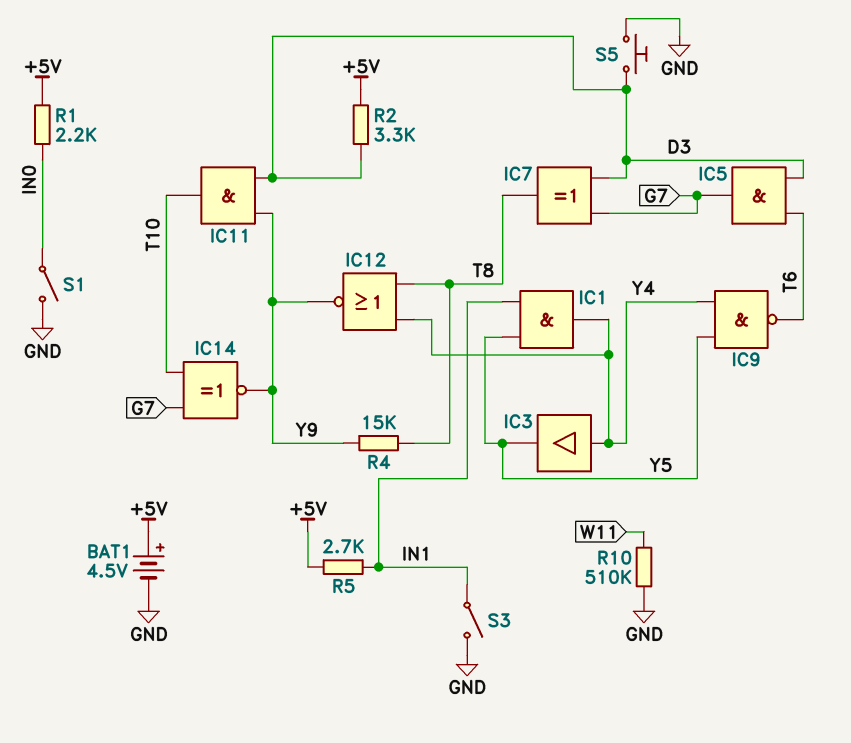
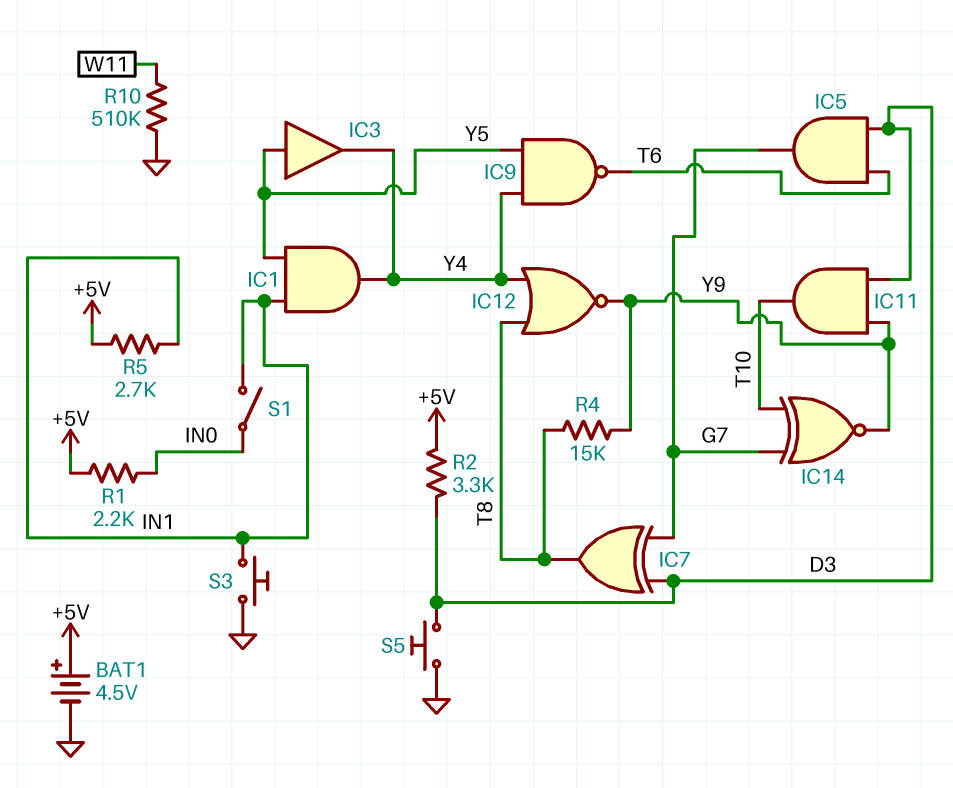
IC3: buffer (in Y4, out Y5) -> buffer (in Y5, out Y4)
S1: switch (GND, IN0) -> switch (IN0, IN1)
S3: switch (GND, IN1) -> button (GND, IN1)

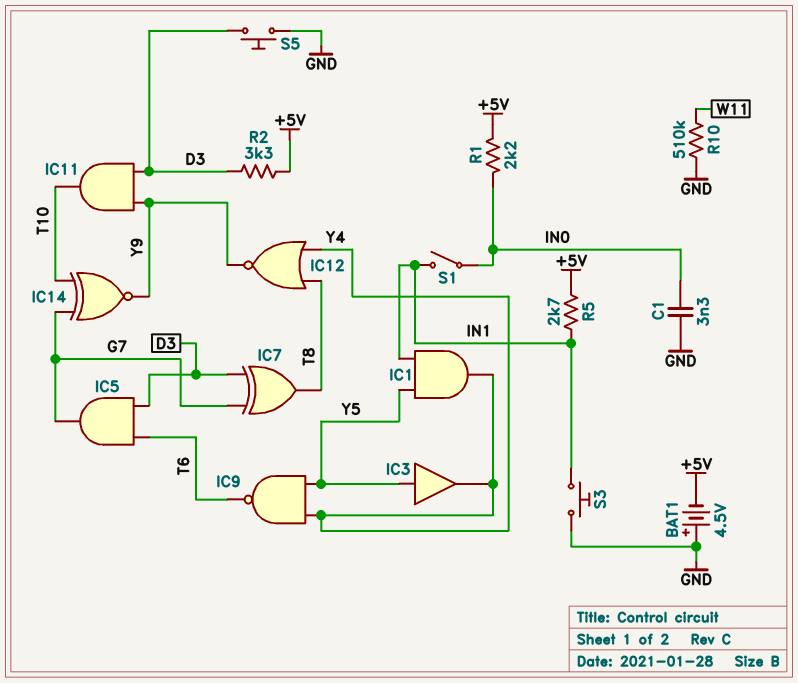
BAT1: 4.5V (plus +5V, minus GND) -> 4.5V (plus GND, minus +5V)
C1: none -> 3.3nF (GND, IN0)
R4: 15k (T8, Y9) -> none

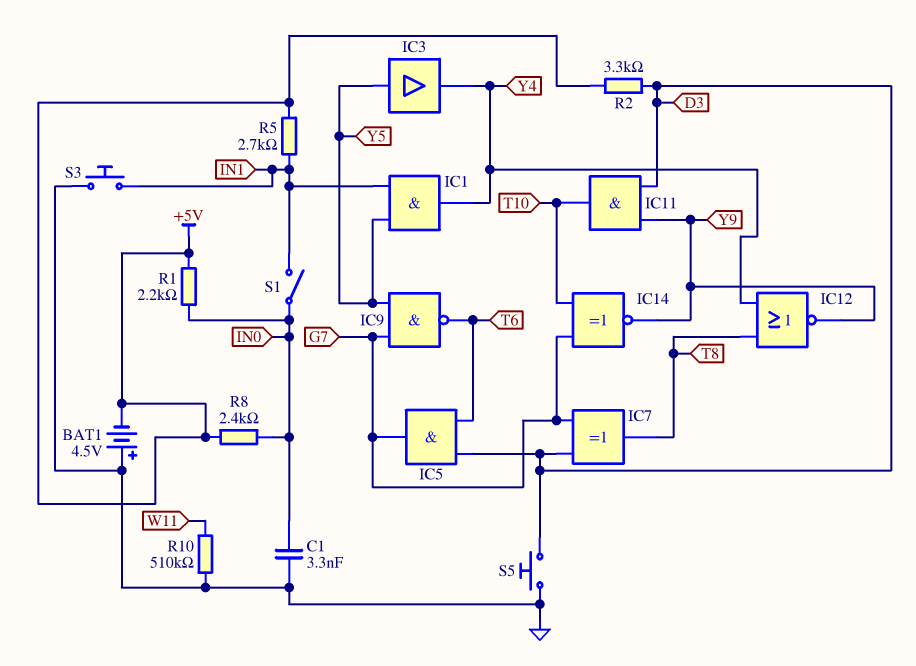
IC9: NAND (in Y4, in Y5, out T6) -> NAND (in G7, in Y5, out T6)
R8: none -> 2.4k (+5V, IN0)

